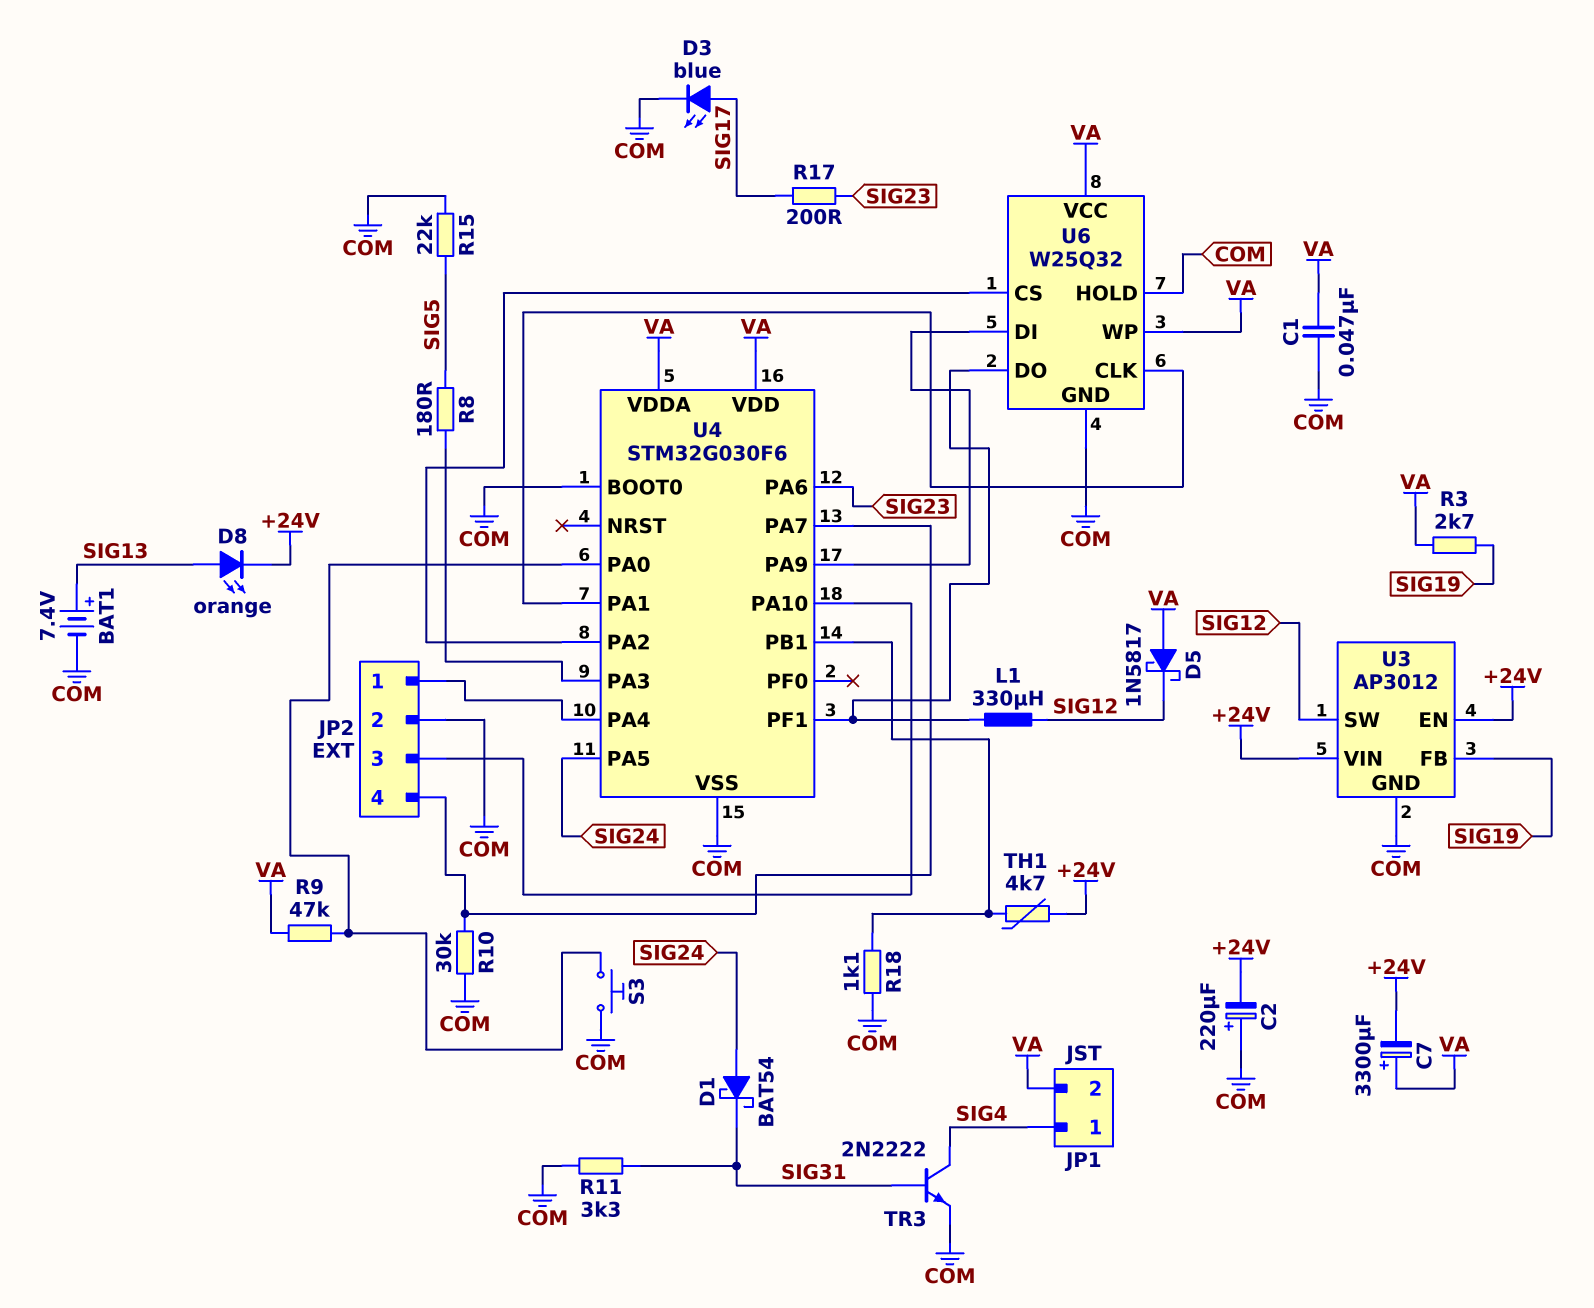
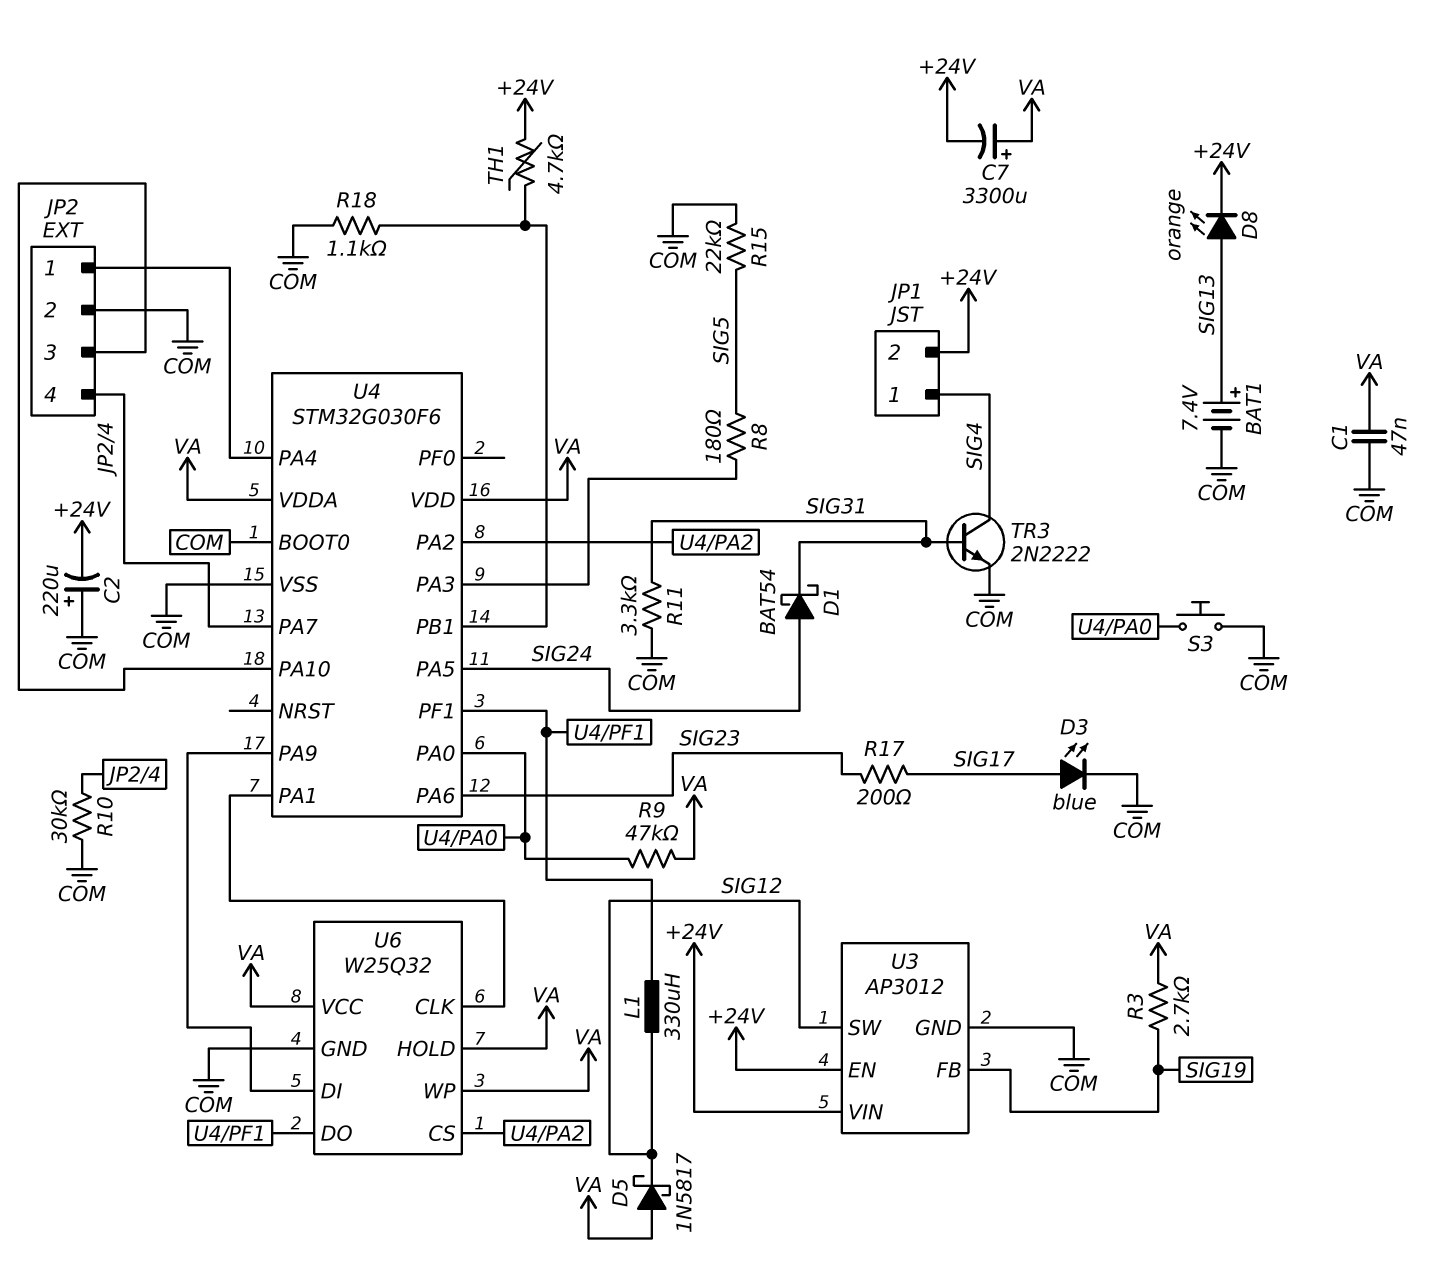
JP1 pin 2: VA -> +24V
U6 pin HOLD: COM -> VA

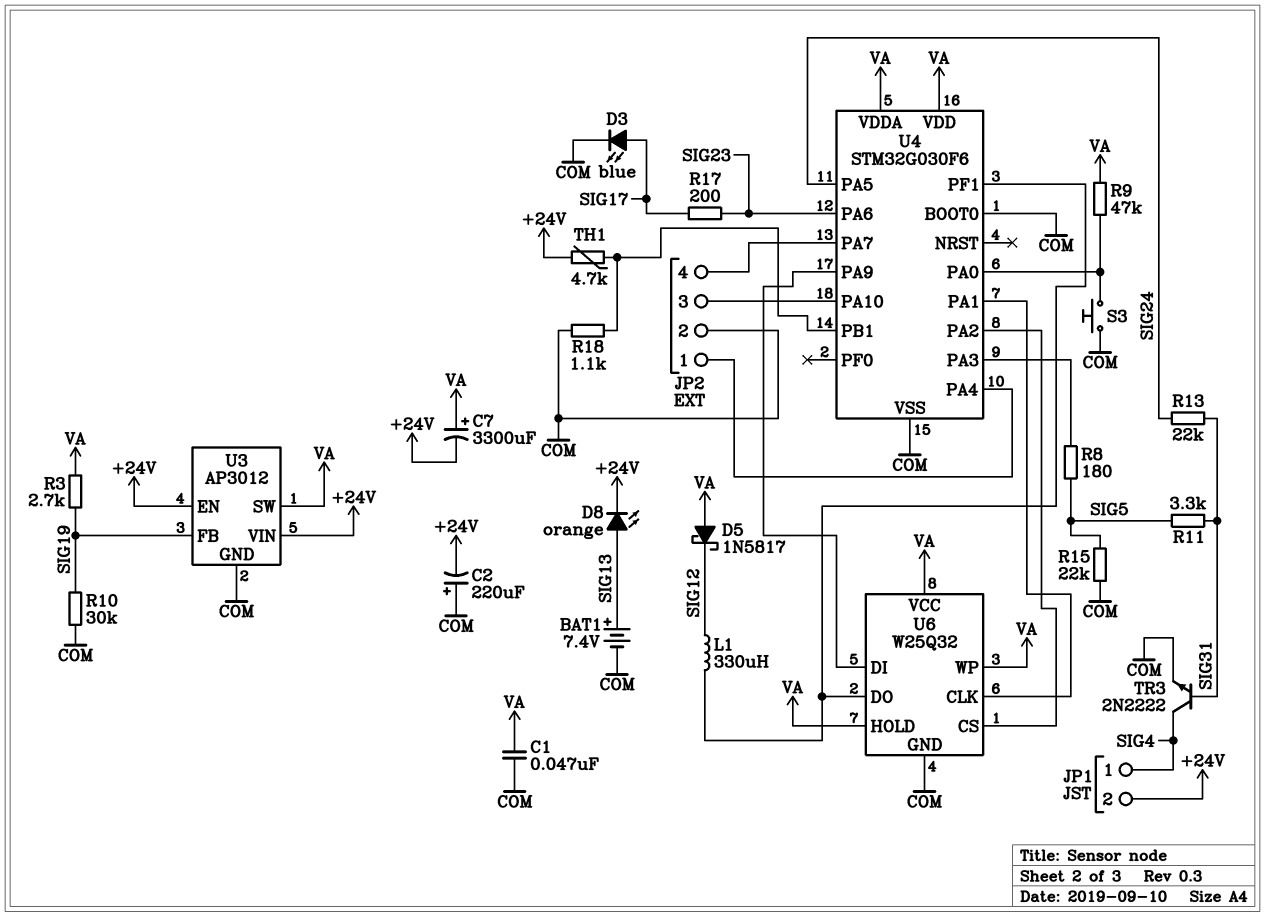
D1: schottky BAT54 (A SIG24, K SIG31) -> none
R10: 30k (COM, JP2/4) -> 30k (COM, SIG19)
R11: 3.3k (COM, SIG31) -> 3.3k (SIG5, SIG31)
R13: none -> 22k (SIG24, SIG31)
U3 pin SW: SIG12 -> VA

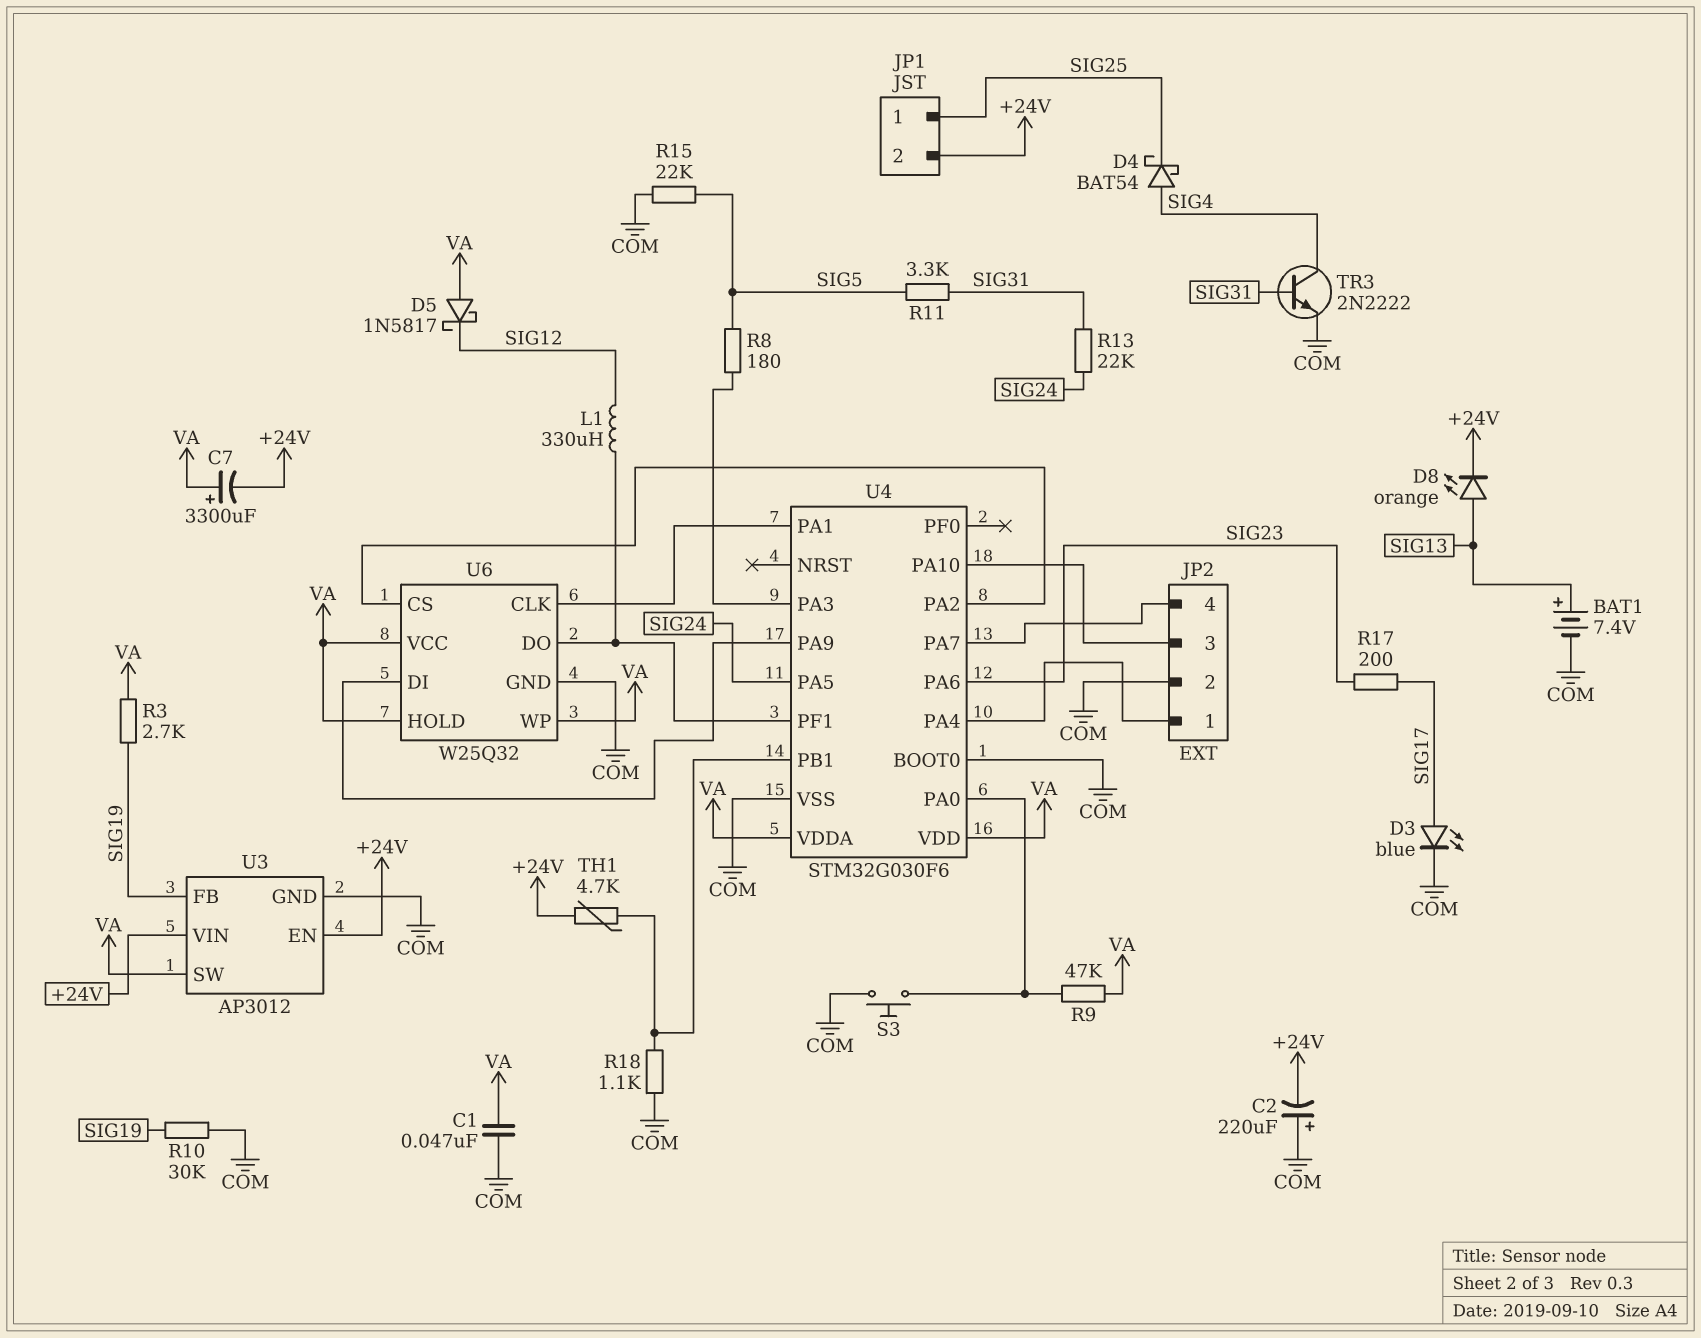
D4: none -> schottky BAT54 (A SIG4, K SIG25)
JP1 pin 1: SIG4 -> SIG25

